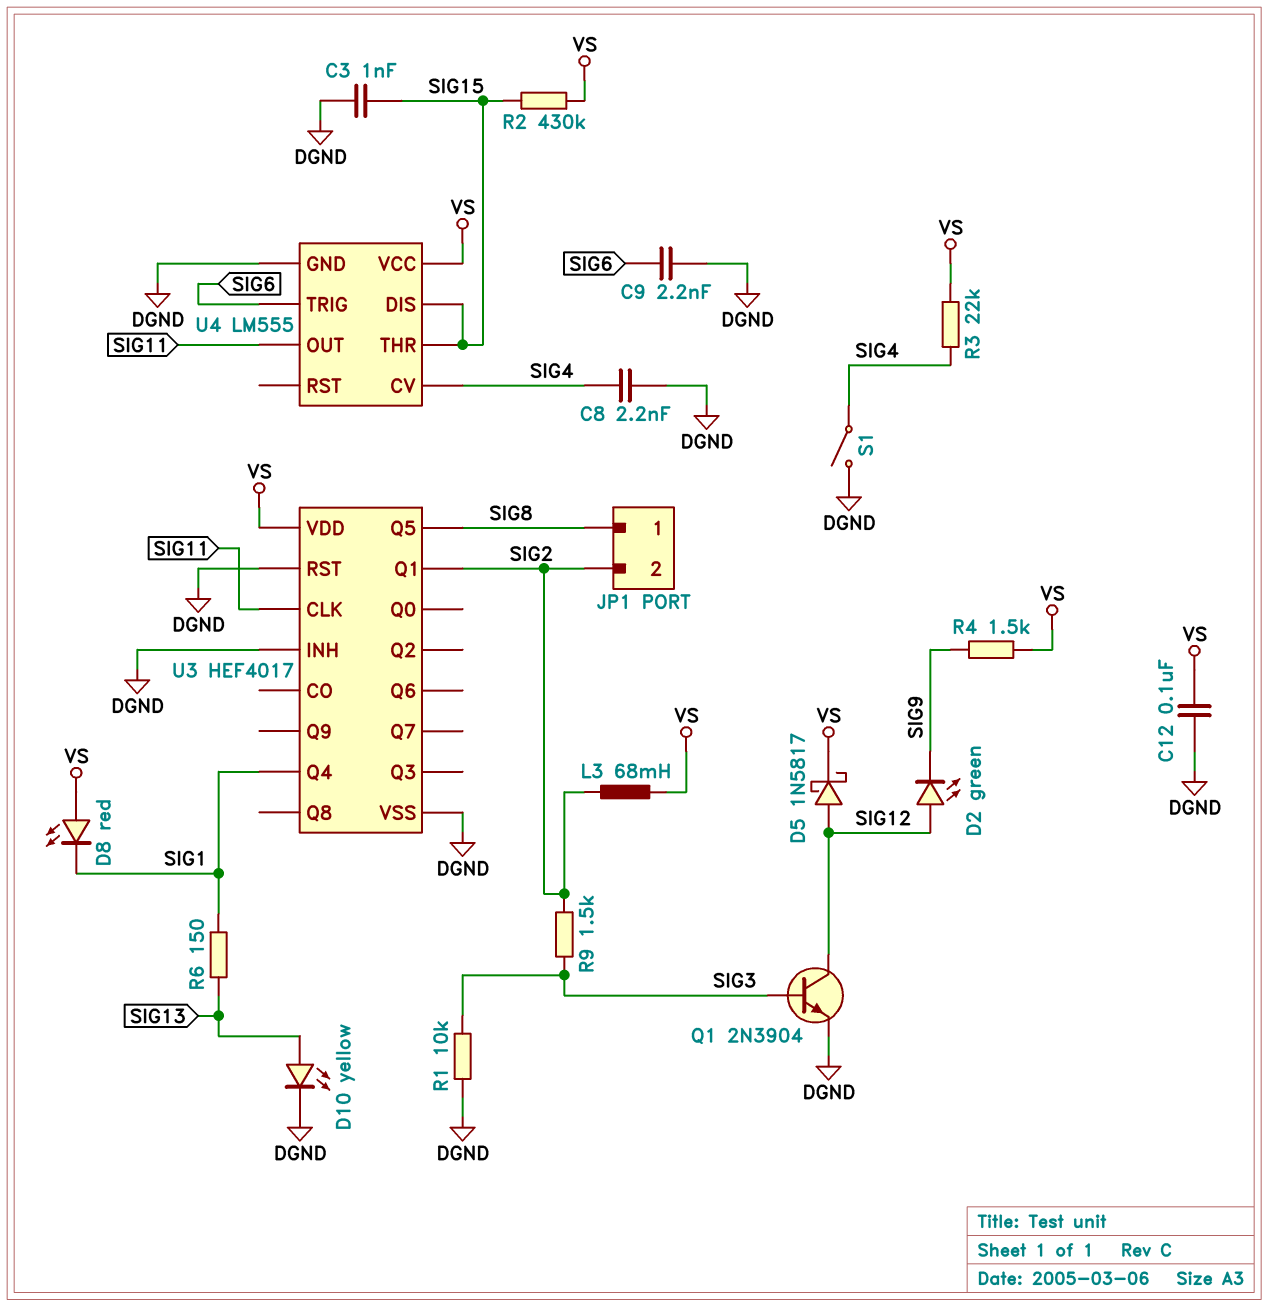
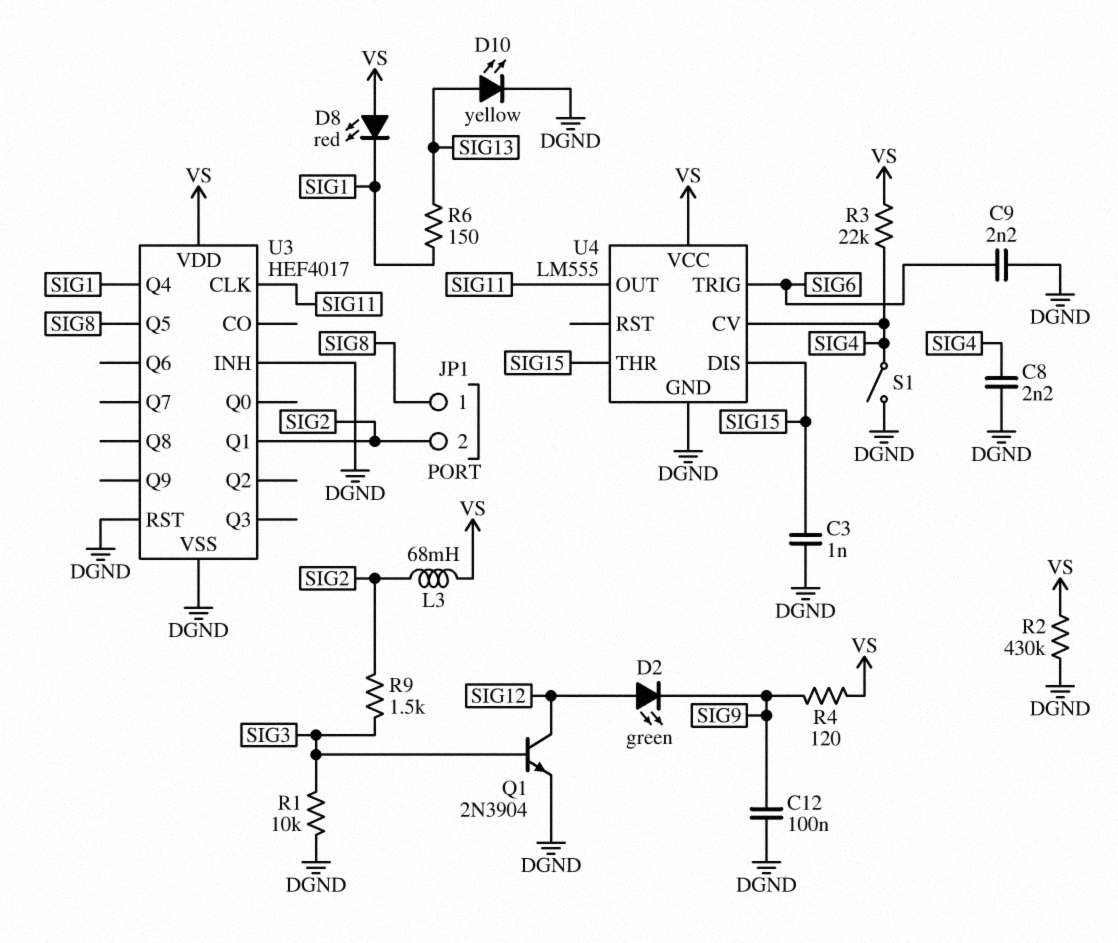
C12: 100nF (DGND, VS) -> 100nF (DGND, SIG9)
D5: schottky 1N5817 (A SIG12, K VS) -> none
R2: 430k (SIG15, VS) -> 430k (DGND, VS)
R4: 1.5k (SIG9, VS) -> 120 (SIG9, VS)

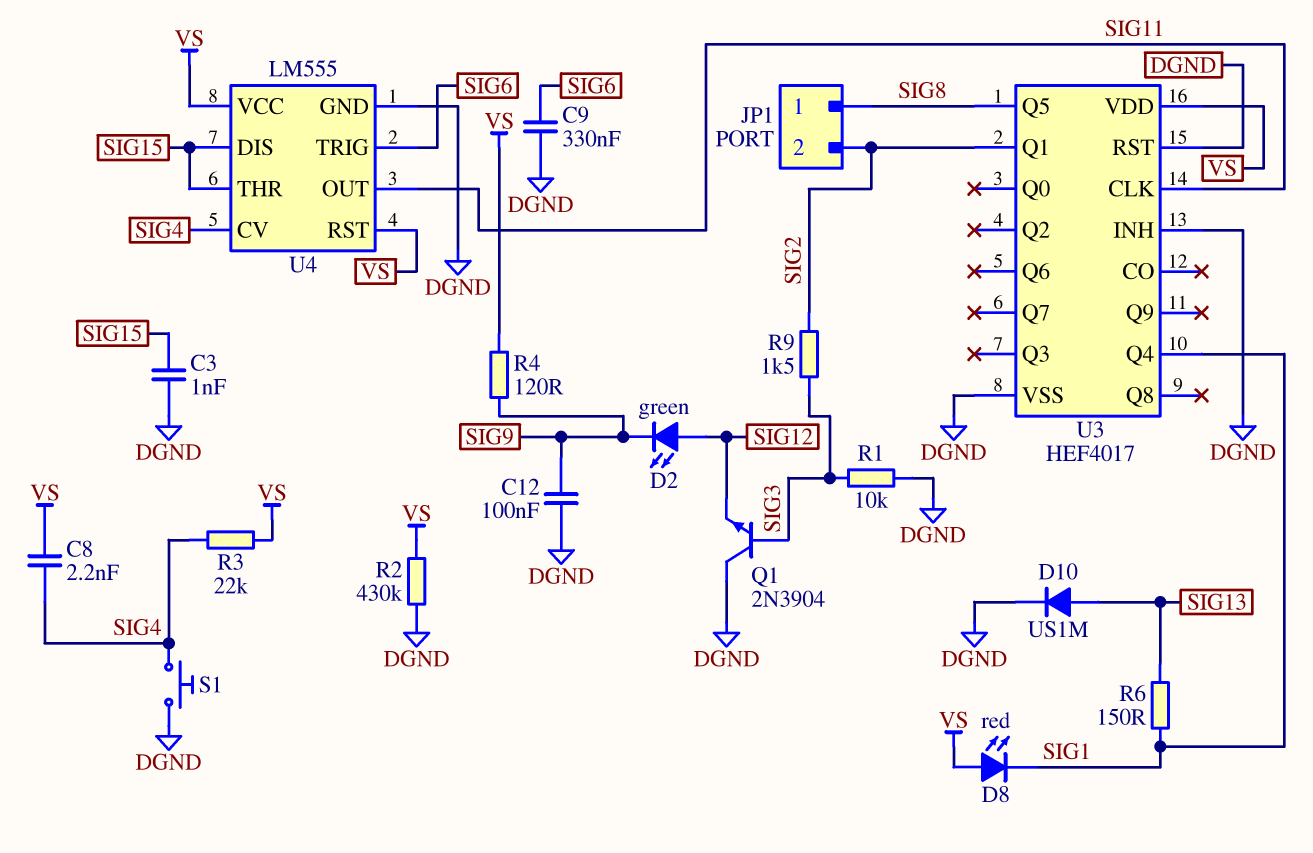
C8: 2.2nF (DGND, SIG4) -> 2.2nF (SIG4, VS)
C9: 2.2nF (DGND, SIG6) -> 330nF (DGND, SIG6)
D10: LED yellow (A SIG13, K DGND) -> diode US1M (A SIG13, K DGND)
L3: 68mH (SIG2, VS) -> none
Q1: NPN 2N3904 (B SIG3, C SIG12, E DGND) -> NPN 2N3904 (B SIG3, C DGND, E SIG12)
S1: switch (DGND, SIG4) -> button (DGND, SIG4)
U4 pin RST: none -> VS

